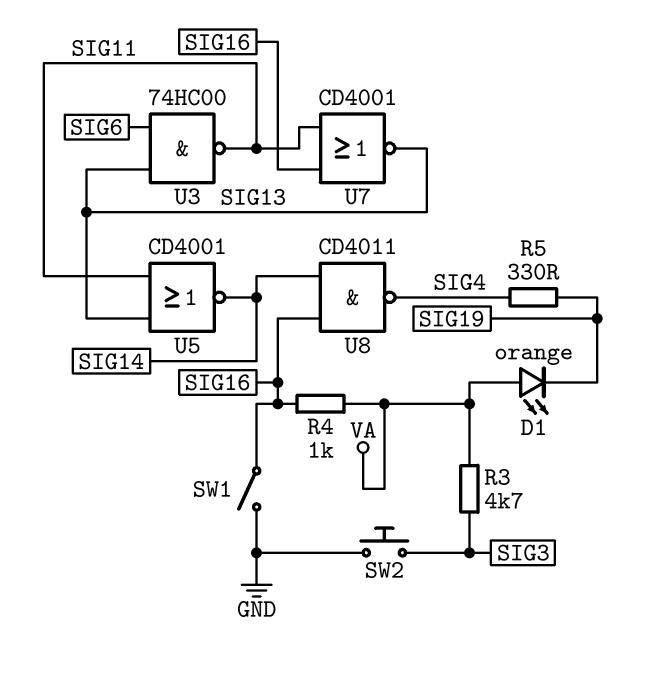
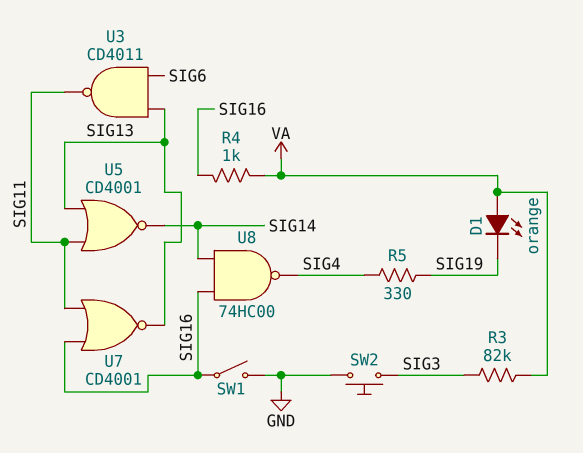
R3: 4.7k (SIG3, VA) -> 82k (SIG3, VA)
U3: NAND 74HC00 (in SIG6, in SIG13, out SIG11) -> NAND CD4011 (in SIG6, in SIG13, out SIG11)
U8: NAND CD4011 (in SIG14, in SIG16, out SIG4) -> NAND 74HC00 (in SIG14, in SIG16, out SIG4)

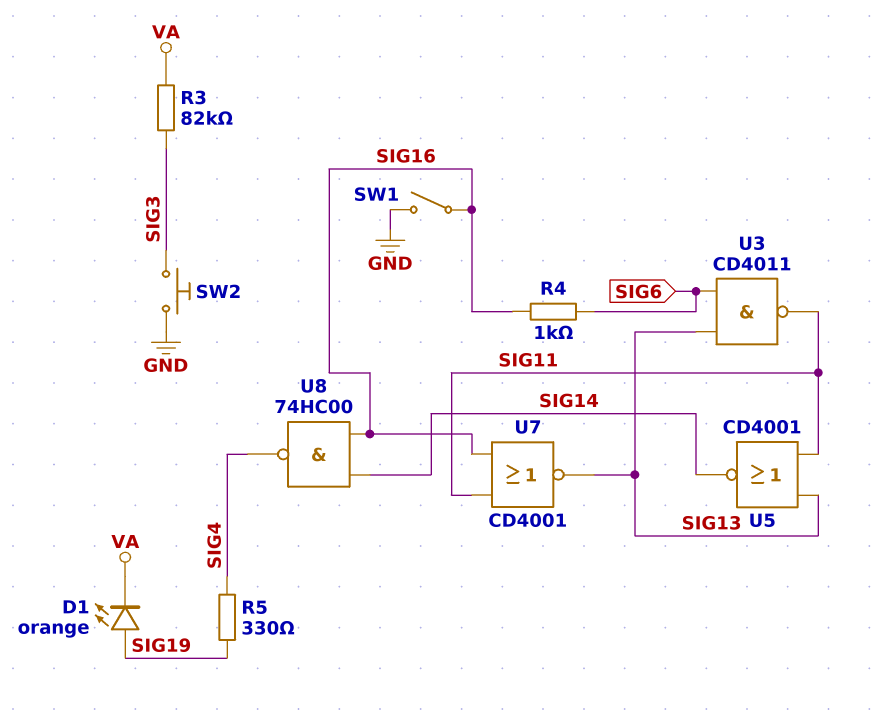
D1: LED orange (A VA, K SIG19) -> LED orange (A SIG19, K VA)
R4: 1k (SIG16, VA) -> 1k (SIG6, SIG16)

